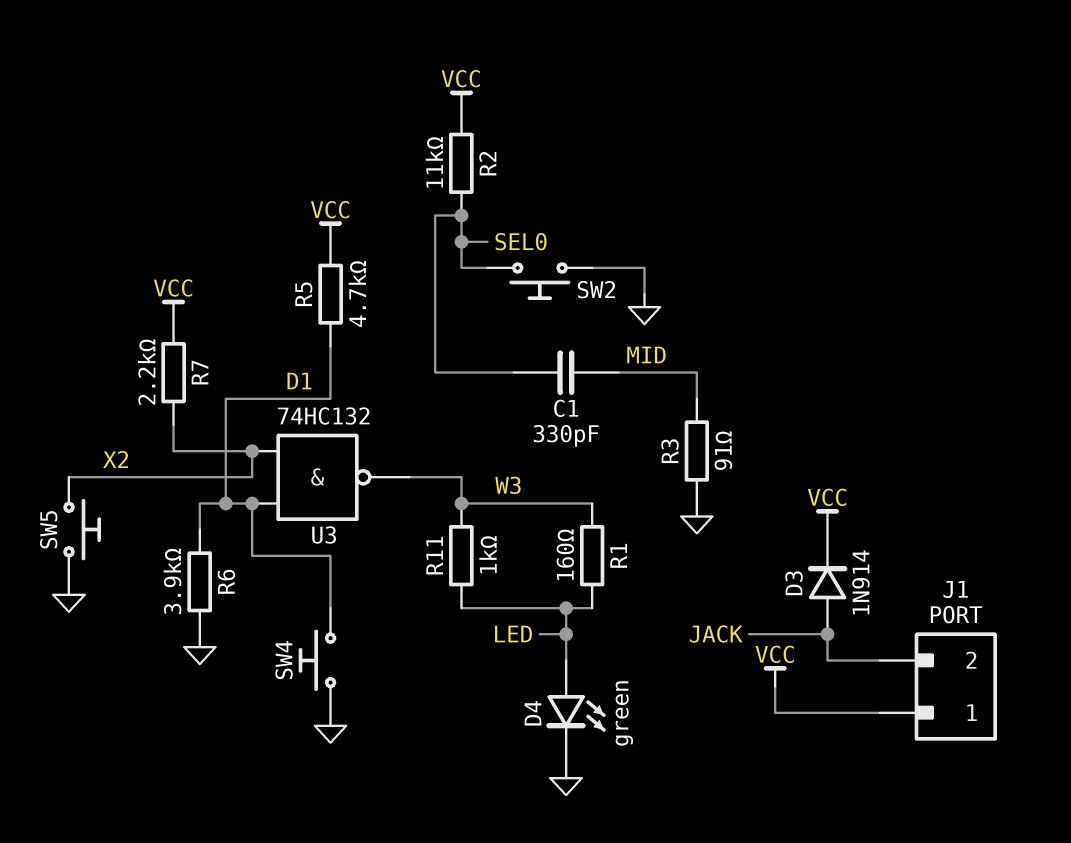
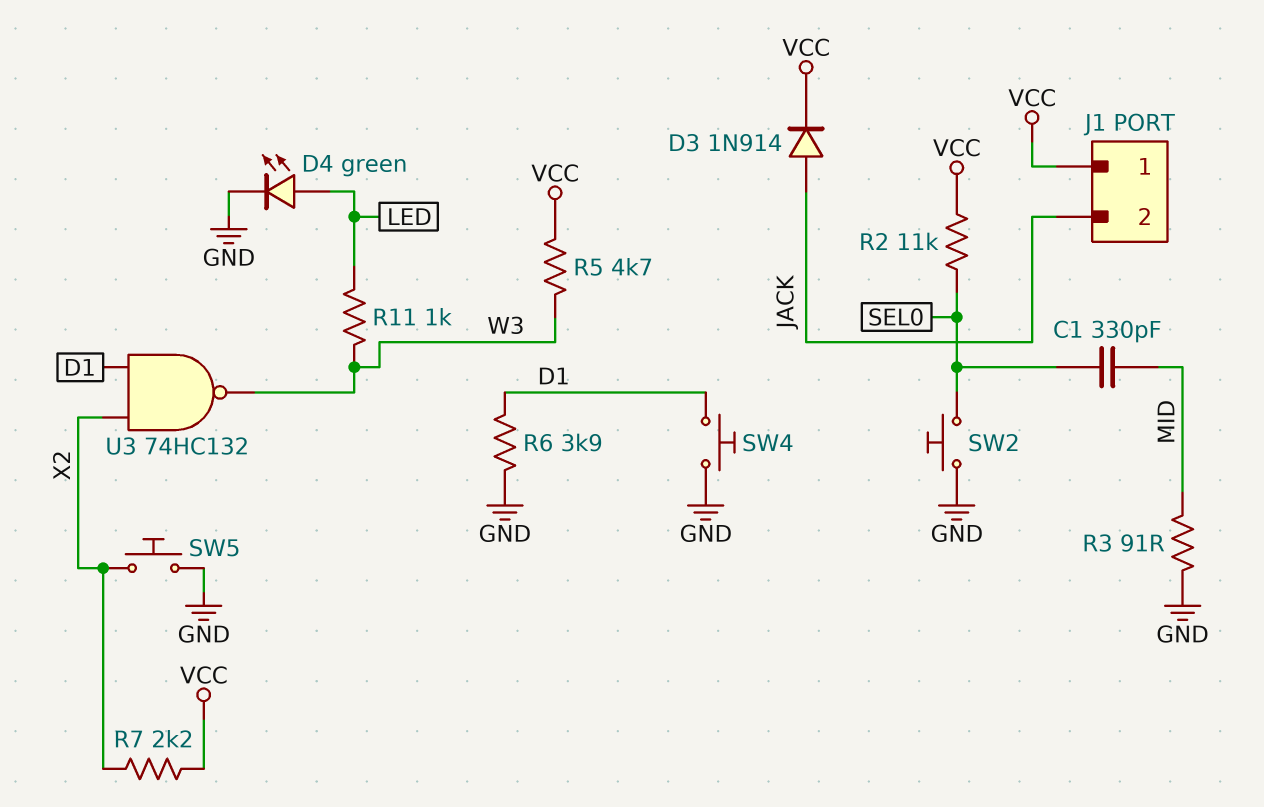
R1: 160 (LED, W3) -> none
R5: 4.7k (D1, VCC) -> 4.7k (VCC, W3)

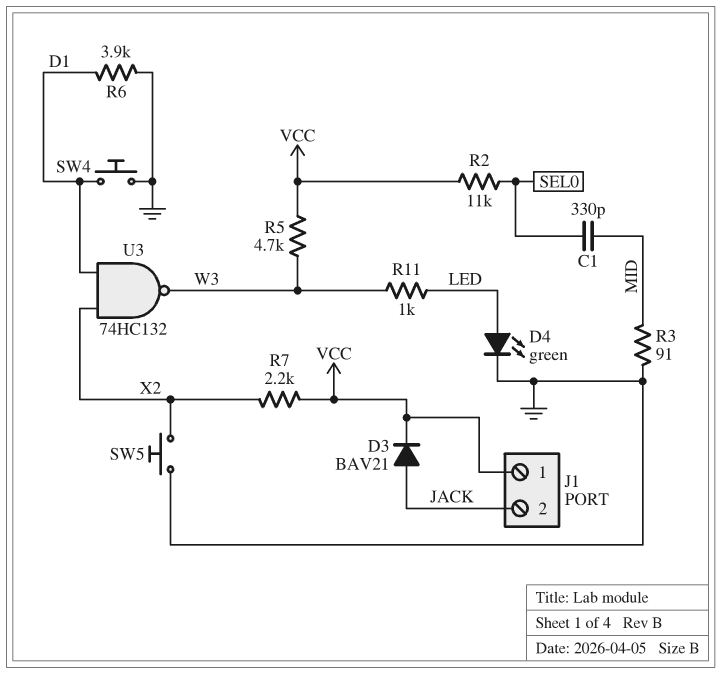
D3: diode 1N914 (A JACK, K VCC) -> diode BAV21 (A JACK, K VCC)
SW2: button (GND, SEL0) -> none

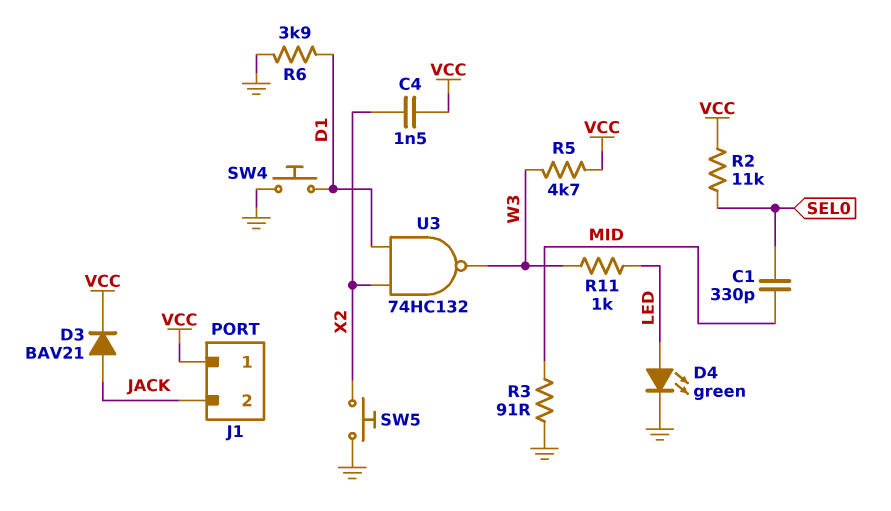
C4: none -> 1.5nF (VCC, X2)
R7: 2.2k (VCC, X2) -> none

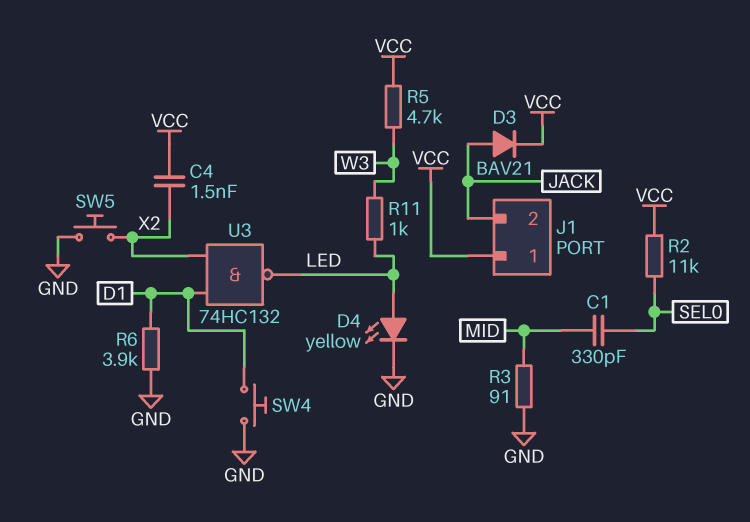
D4: LED green (A LED, K GND) -> LED yellow (A LED, K GND)
U3: NAND 74HC132 (in D1, in X2, out W3) -> NAND 74HC132 (in D1, in X2, out LED)

